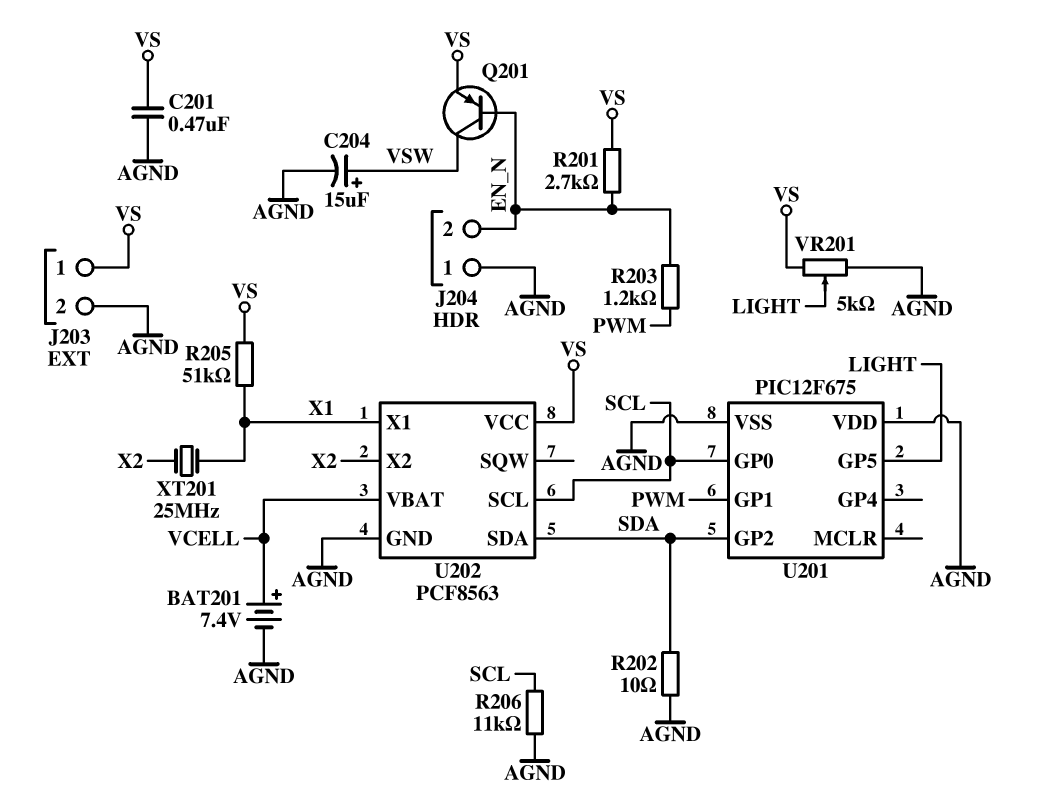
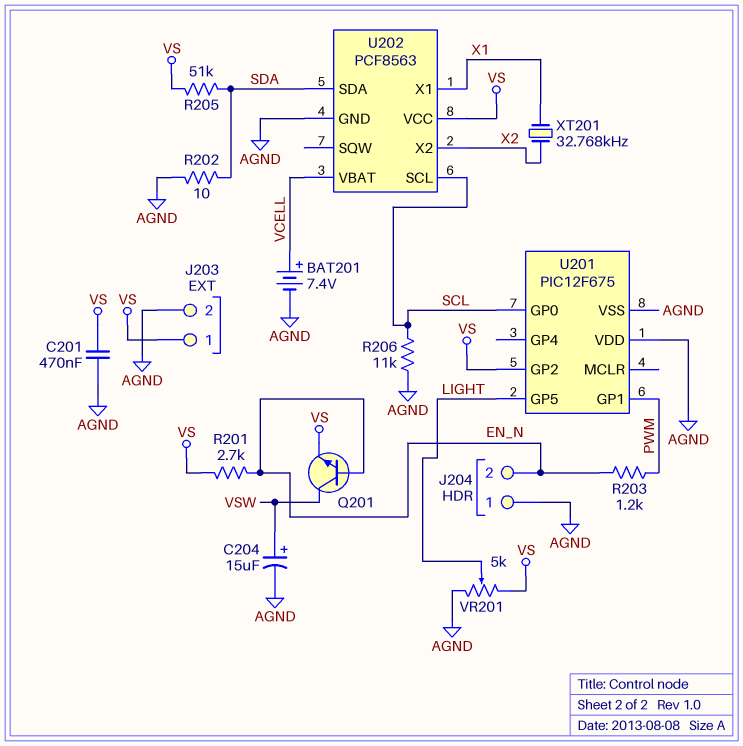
Q201: PNP (B EN_N, C VSW, E VS) -> NPN (B EN_N, C VSW, E VS)
R205: 51k (VS, X1) -> 51k (SDA, VS)
U201 pin GP2: SDA -> VS
XT201: 25MHz (X1, X2) -> 32.768kHz (X1, X2)

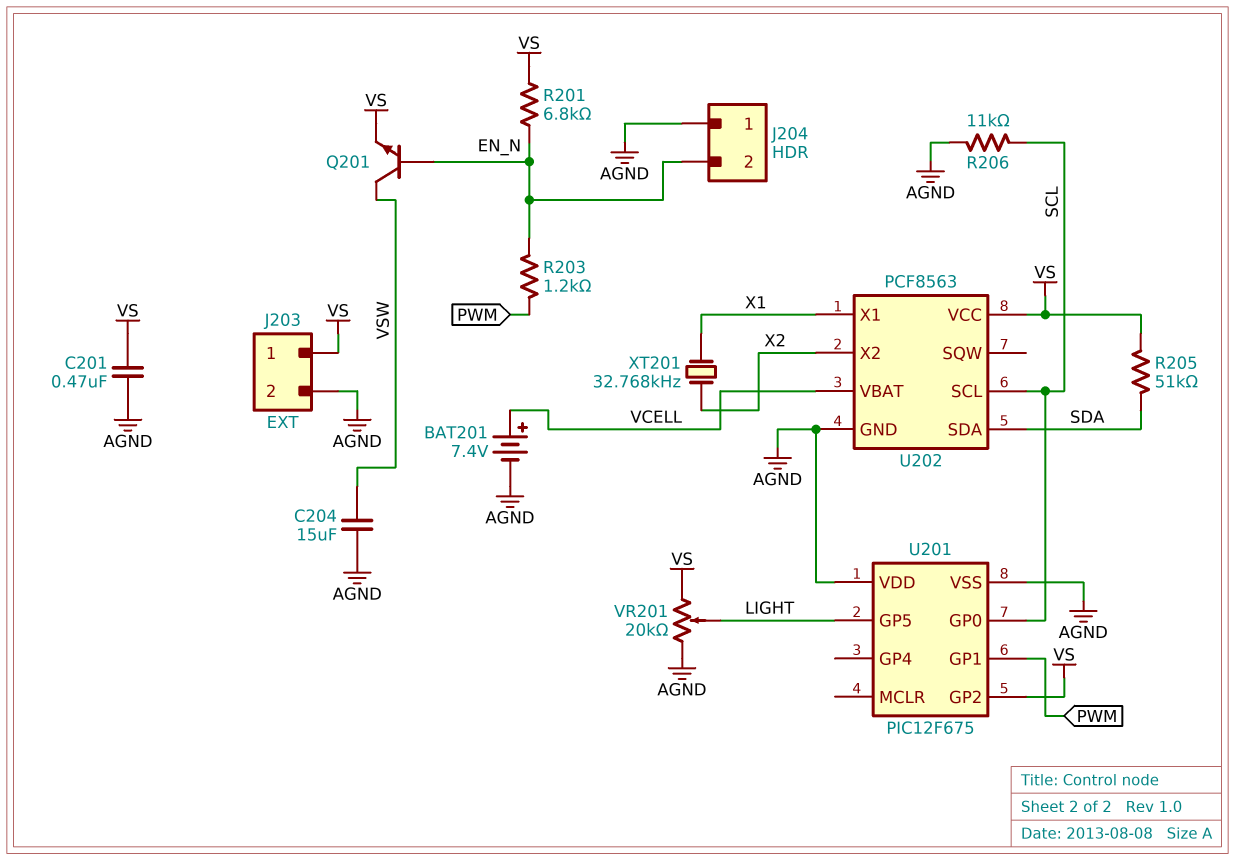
C204: 15uF (plus VSW, minus AGND) -> 15uF (AGND, VSW)
R201: 2.7k (EN_N, VS) -> 6.8k (EN_N, VS)
R202: 10 (AGND, SDA) -> none
VR201: 5k (AGND, VS, wiper LIGHT) -> 20k (AGND, VS, wiper LIGHT)

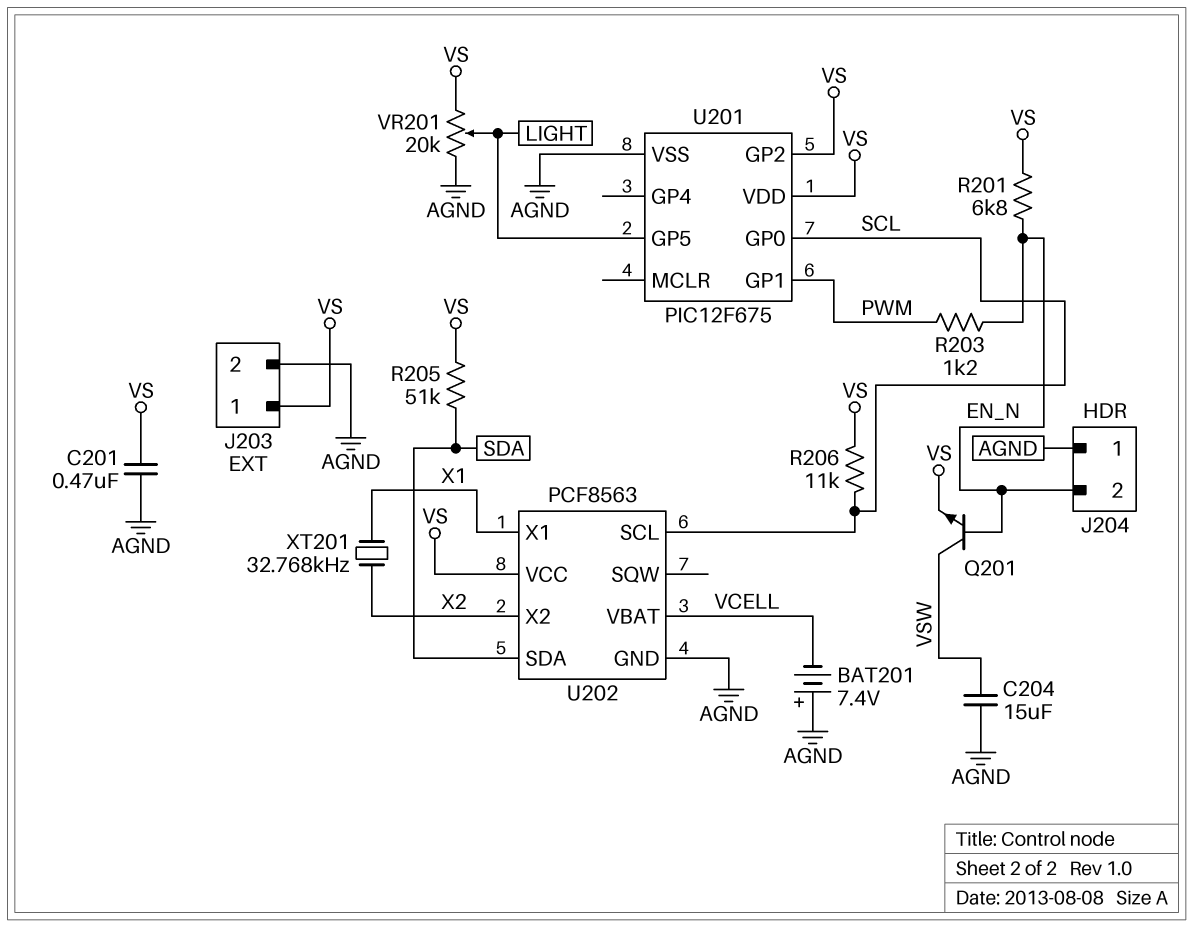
BAT201: 7.4V (plus VCELL, minus AGND) -> 7.4V (plus AGND, minus VCELL)
R206: 11k (AGND, SCL) -> 11k (SCL, VS)
U201 pin VDD: AGND -> VS

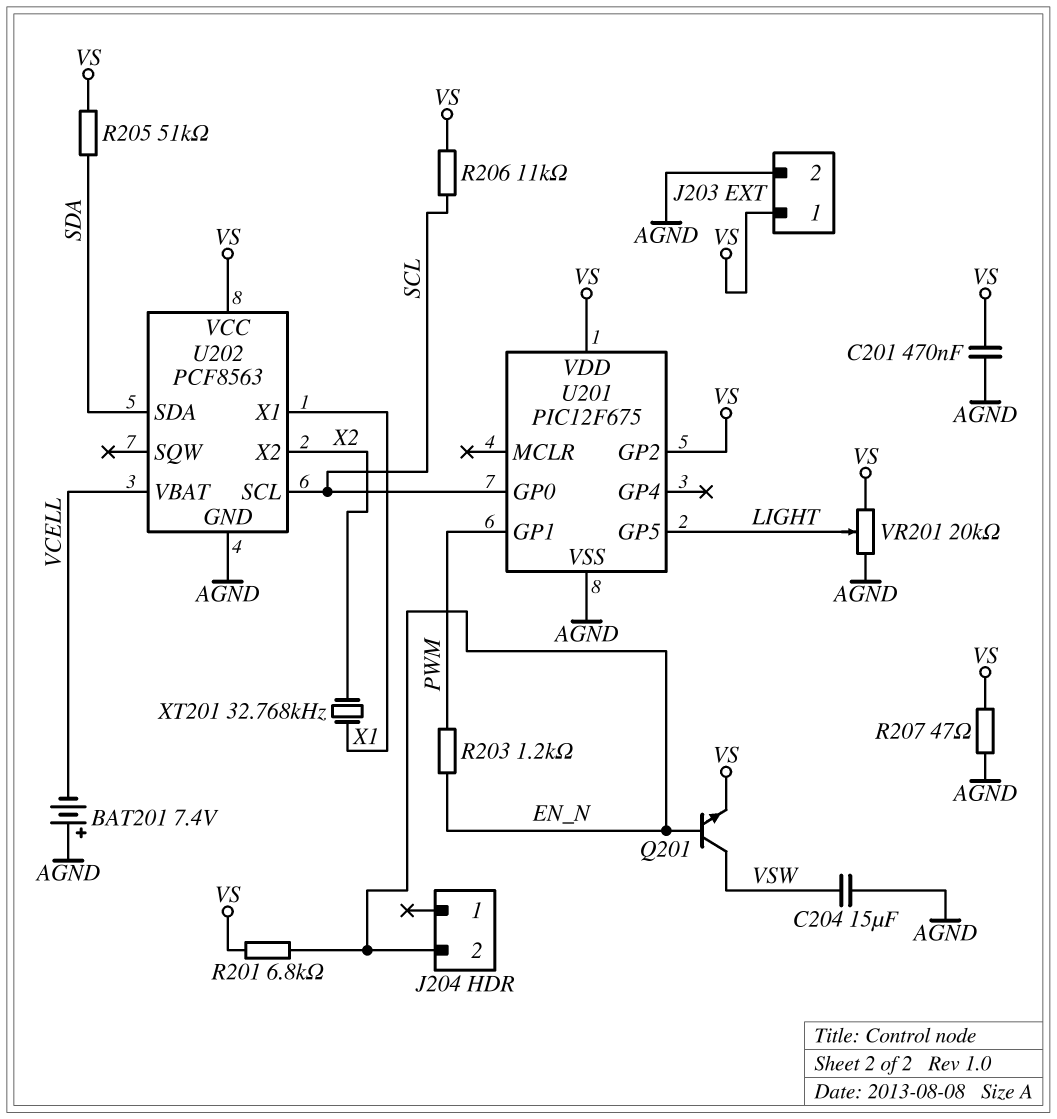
J204 pin 1: AGND -> none
R207: none -> 47 (AGND, VS)

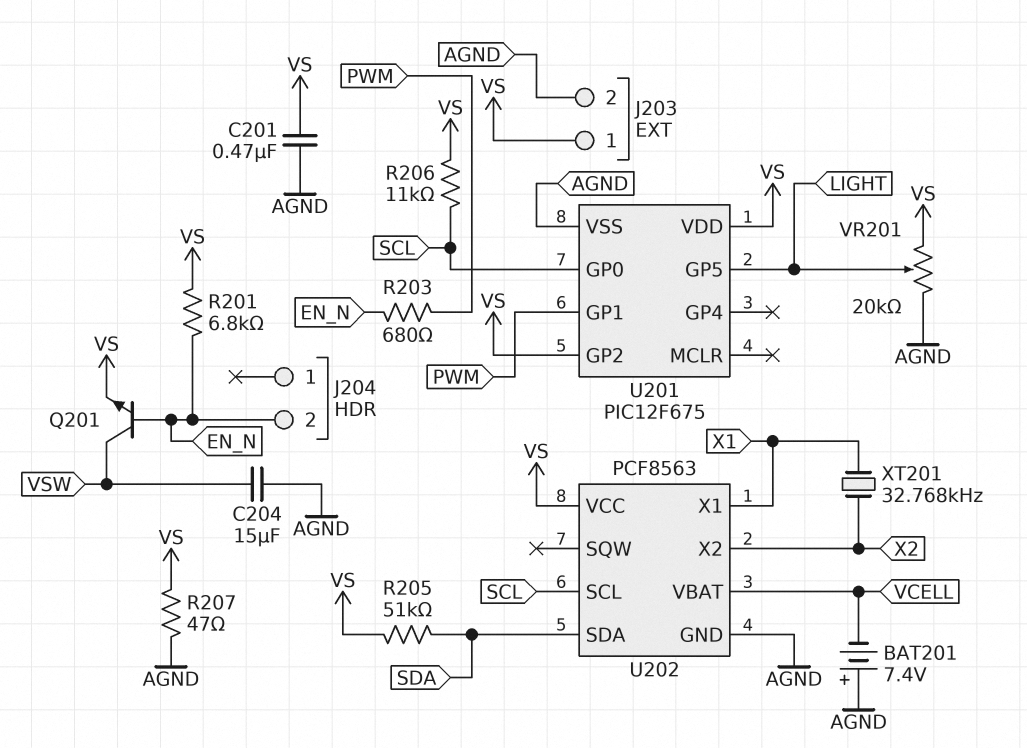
R203: 1.2k (EN_N, PWM) -> 680 (EN_N, PWM)

